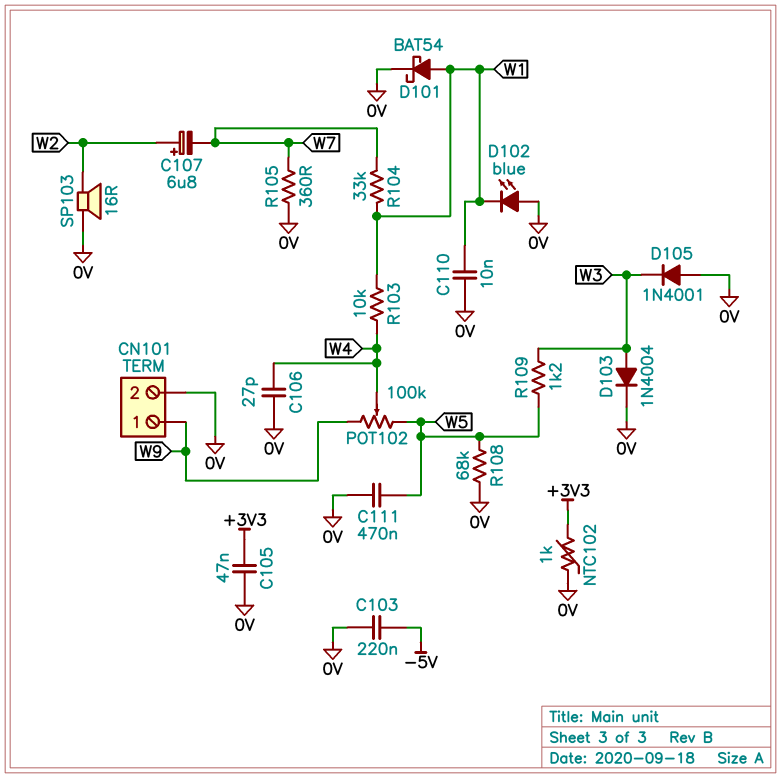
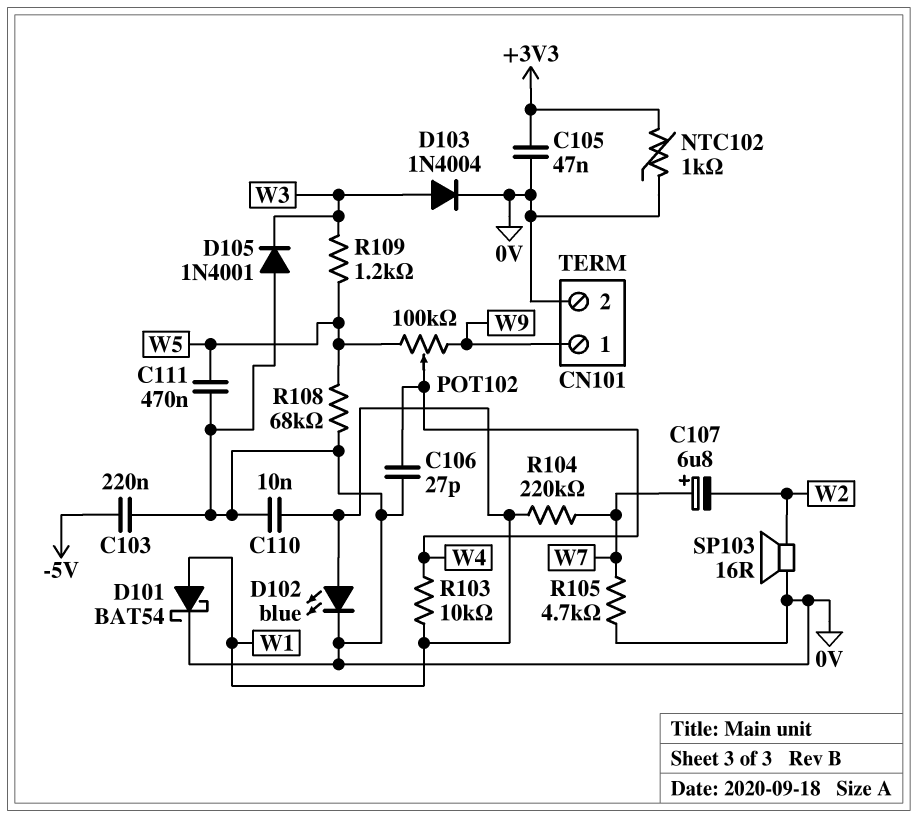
C107: 6.8uF (plus W2, minus W7) -> 6.8uF (plus W7, minus W2)
D102: LED blue (A 0V, K W1) -> LED blue (A W1, K 0V)
R104: 33k (W1, W7) -> 220k (W1, W7)
R105: 360 (0V, W7) -> 4.7k (0V, W7)

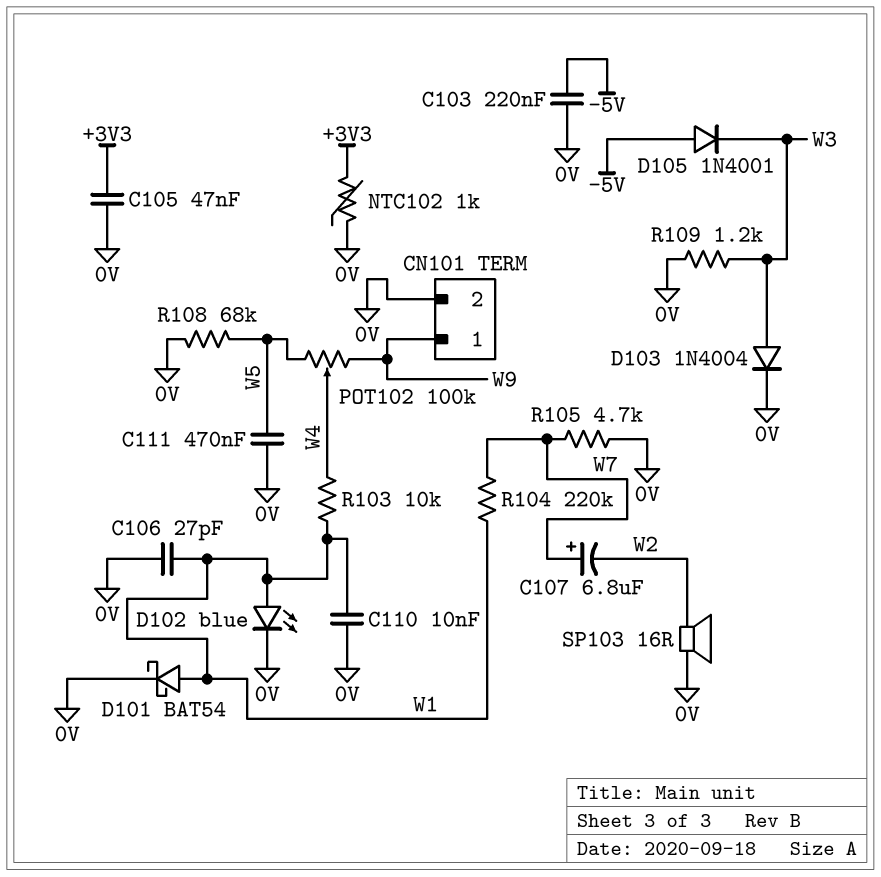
C106: 27pF (0V, W4) -> 27pF (0V, W1)
D105: diode 1N4001 (A 0V, K W3) -> diode 1N4001 (A -5V, K W3)
R109: 1.2k (W3, W5) -> 1.2k (0V, W3)

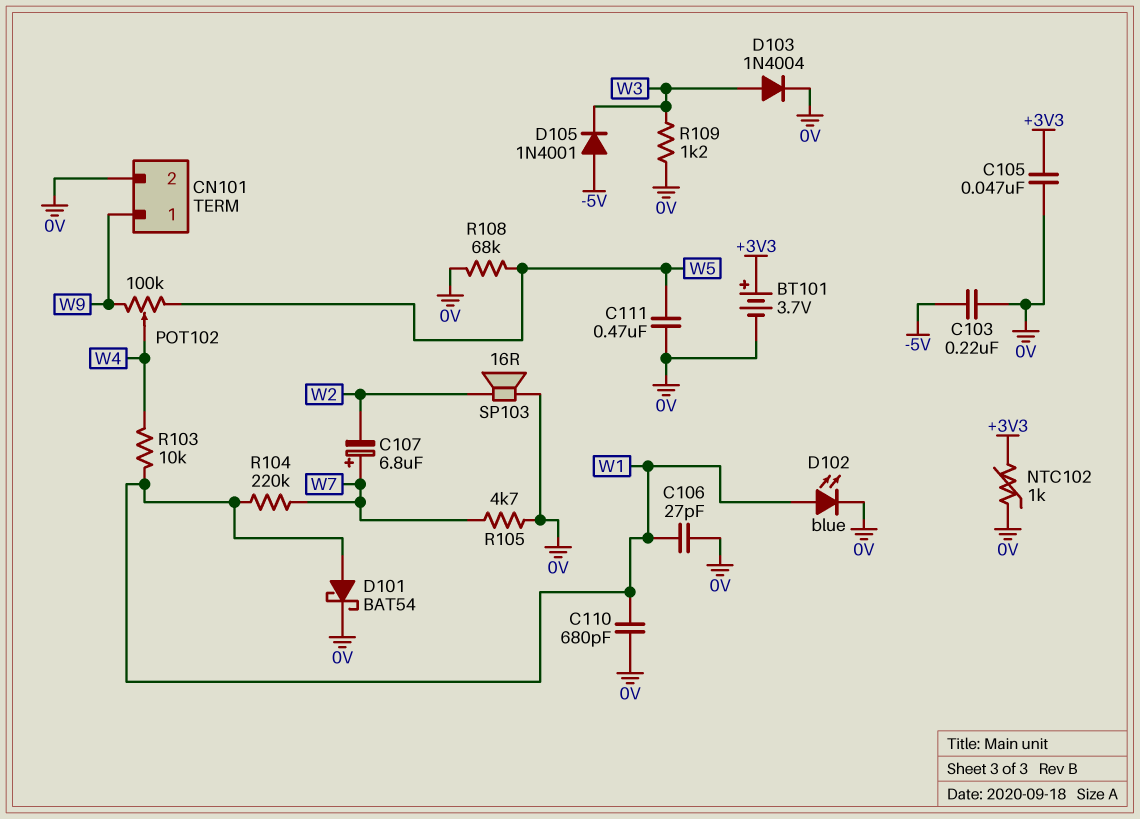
BT101: none -> 3.7V (plus +3V3, minus 0V)
C110: 10nF (0V, W1) -> 680pF (0V, W1)

